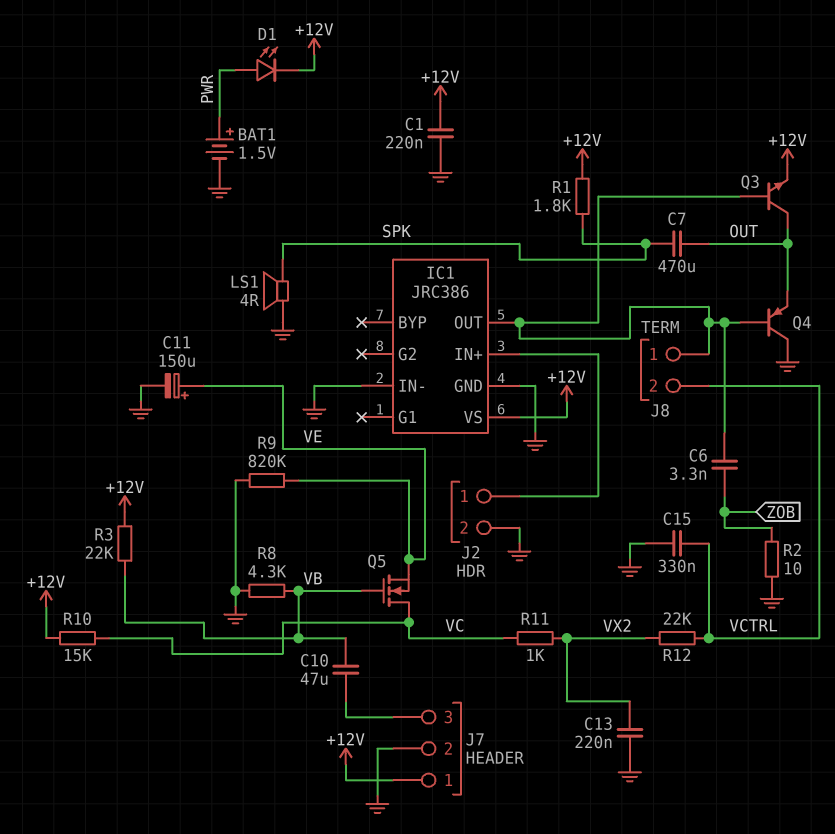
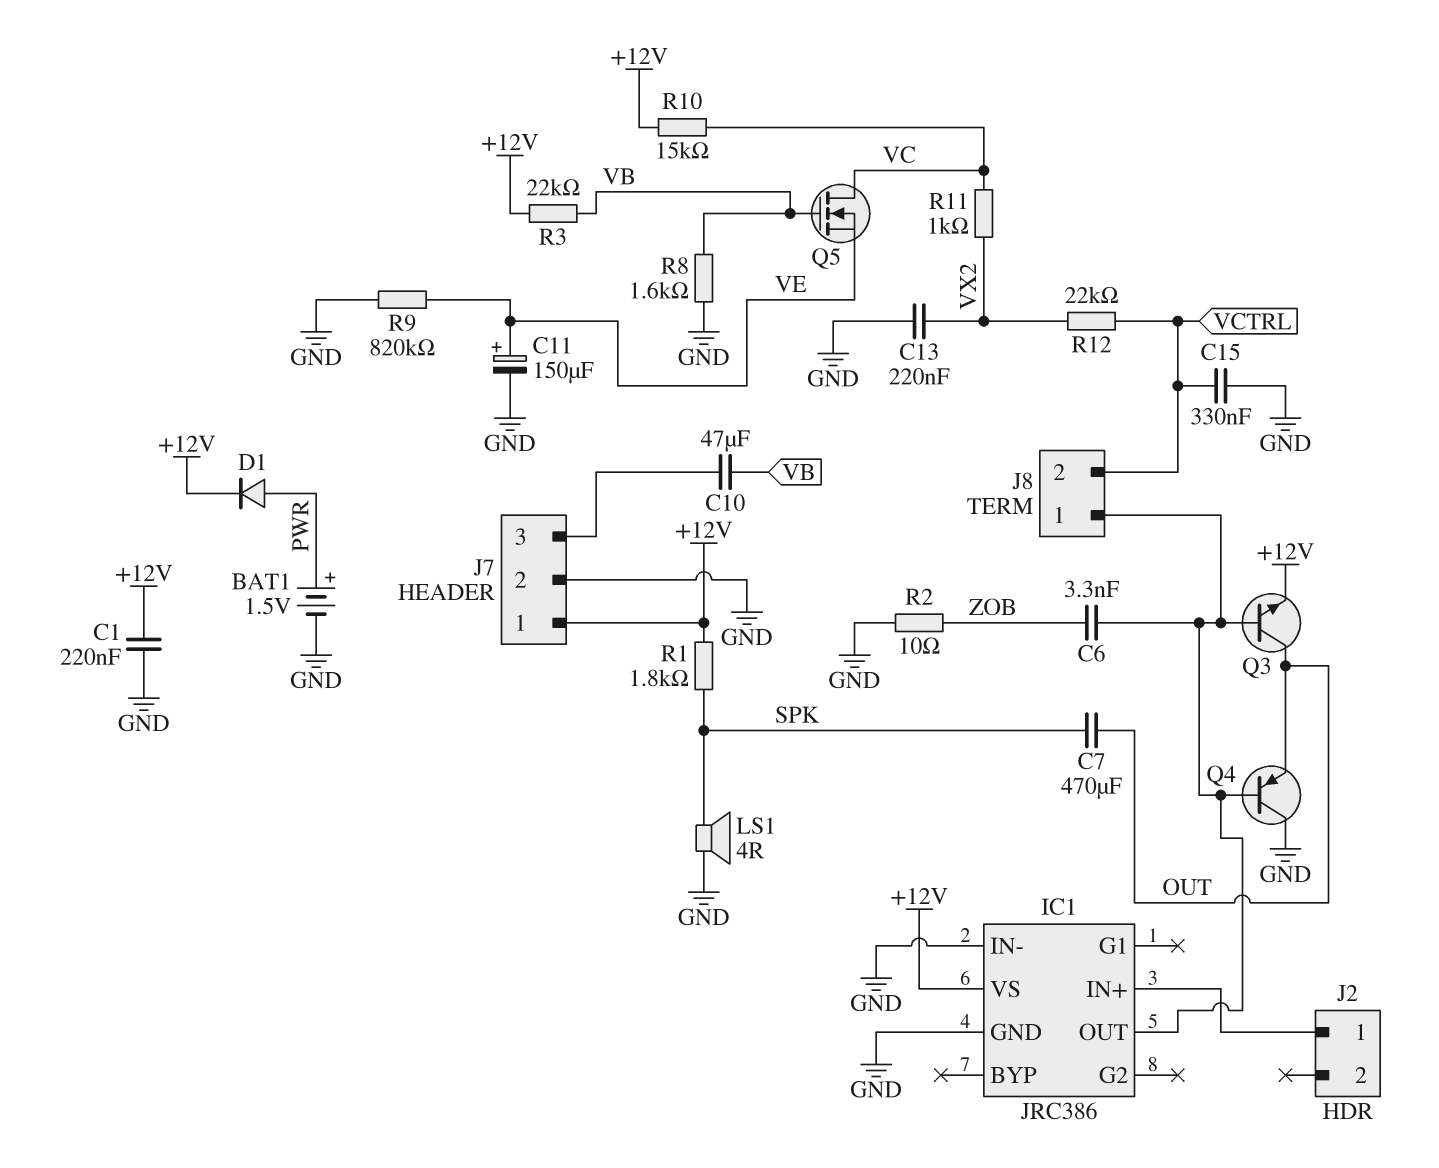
D1: LED (A PWR, K +12V) -> diode (A PWR, K +12V)
J2 pin 2: GND -> none
R8: 4.3k (GND, VB) -> 1.6k (GND, VB)

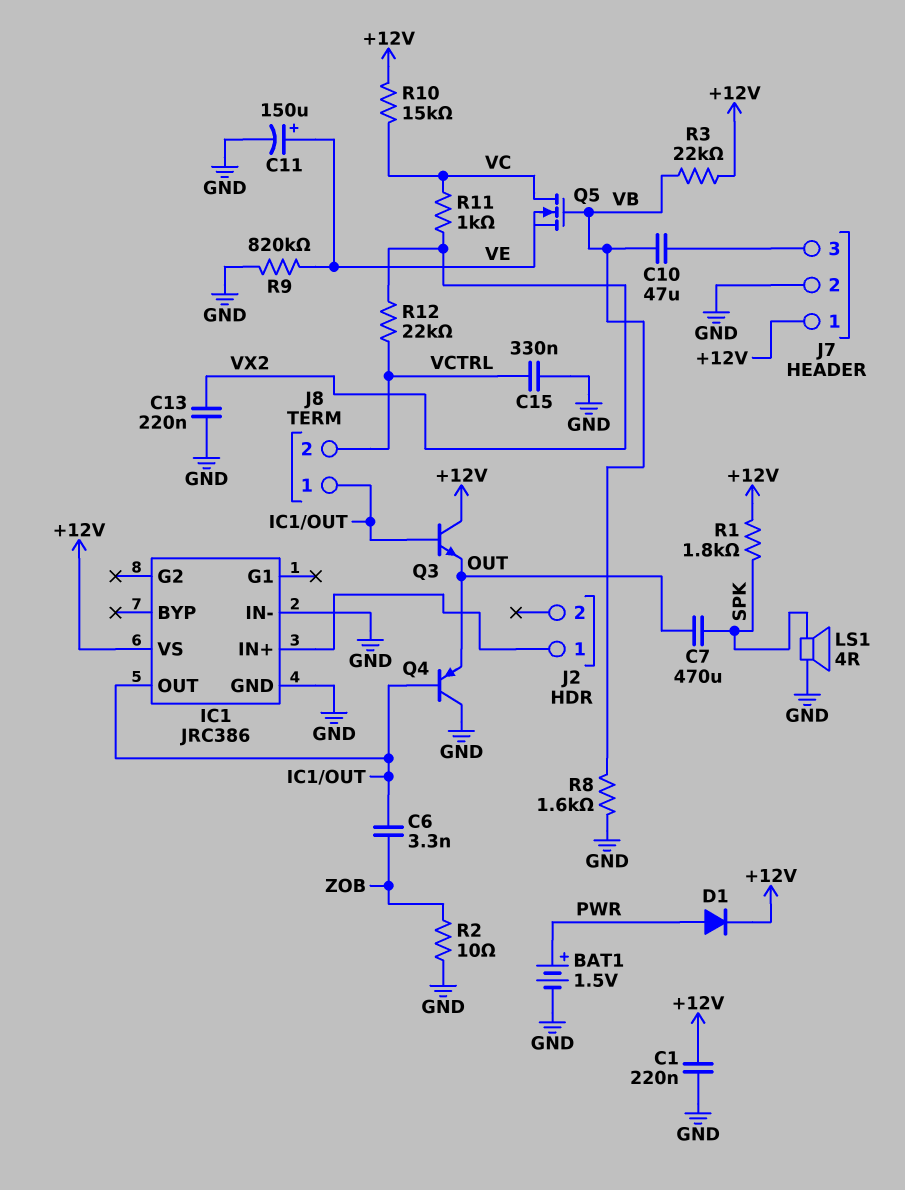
Q3: NPN (B IC1/OUT, C OUT, E +12V) -> NPN (B IC1/OUT, C +12V, E OUT)

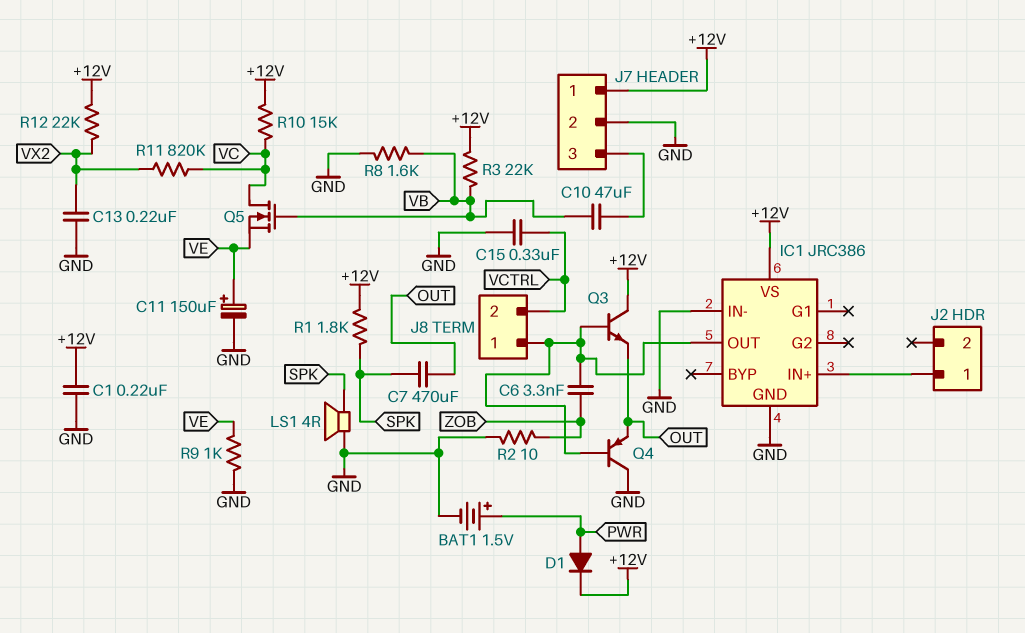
R9: 820k (GND, VE) -> 1k (GND, VE)
R11: 1k (VC, VX2) -> 820k (VC, VX2)
R12: 22k (VCTRL, VX2) -> 22k (+12V, VX2)

